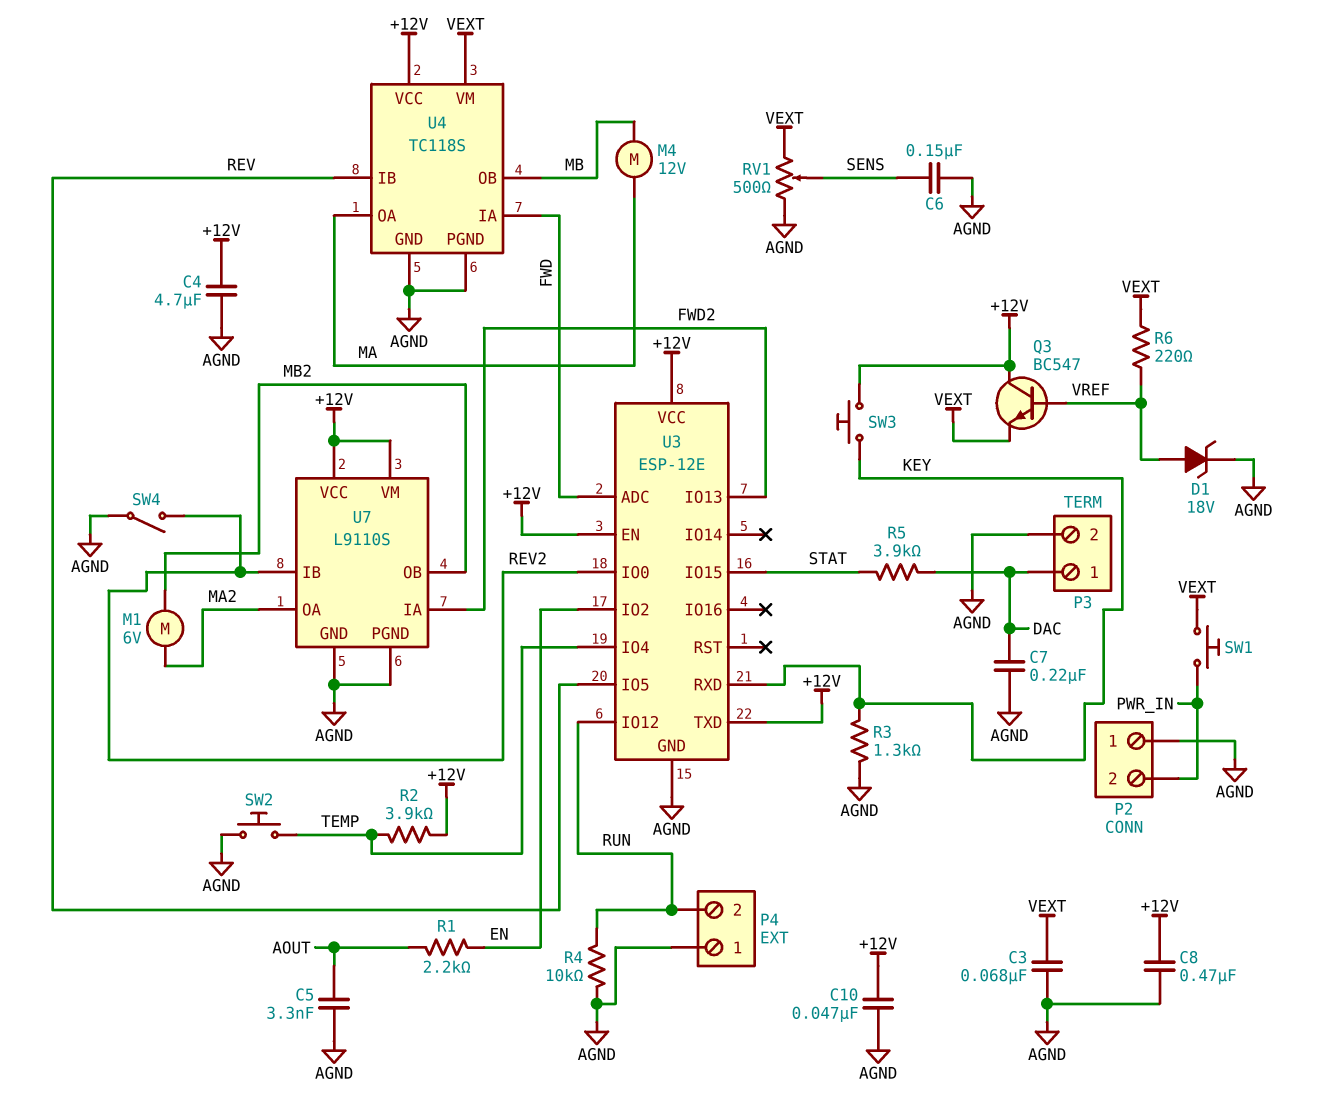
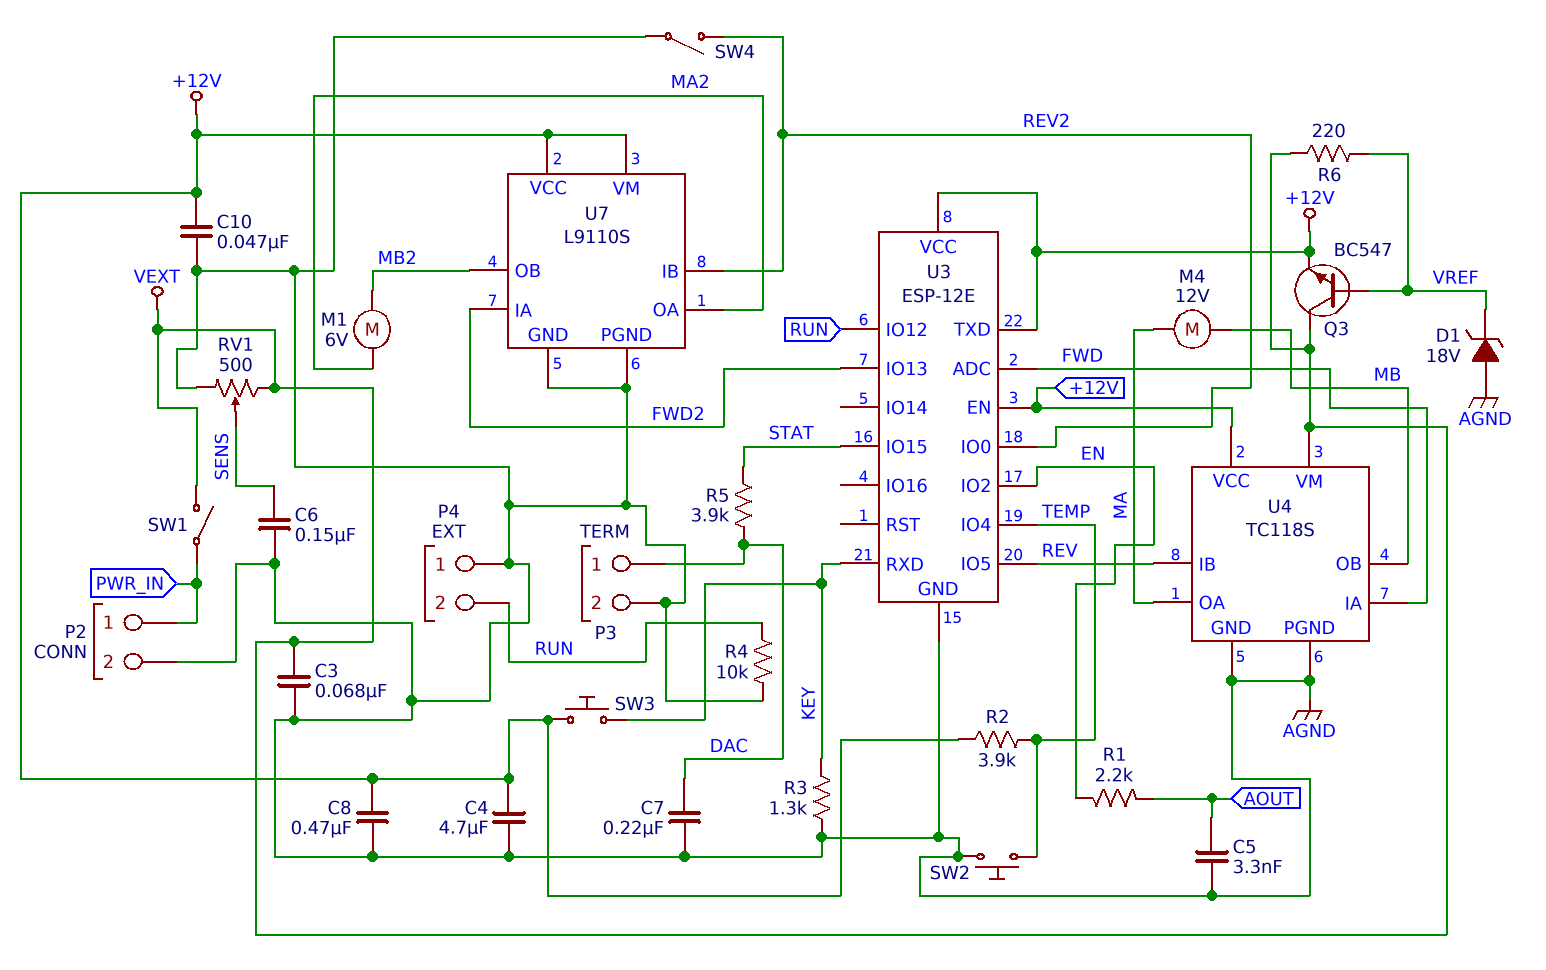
D1: zener 18V (A VREF, K AGND) -> zener 18V (A AGND, K VREF)
P2 pin 1: AGND -> PWR_IN
P2 pin 2: PWR_IN -> AGND
Q3: NPN BC547 (B VREF, C +12V, E VEXT) -> NPN BC547 (B VREF, C VEXT, E +12V)
SW1: button (PWR_IN, VEXT) -> switch (PWR_IN, VEXT)

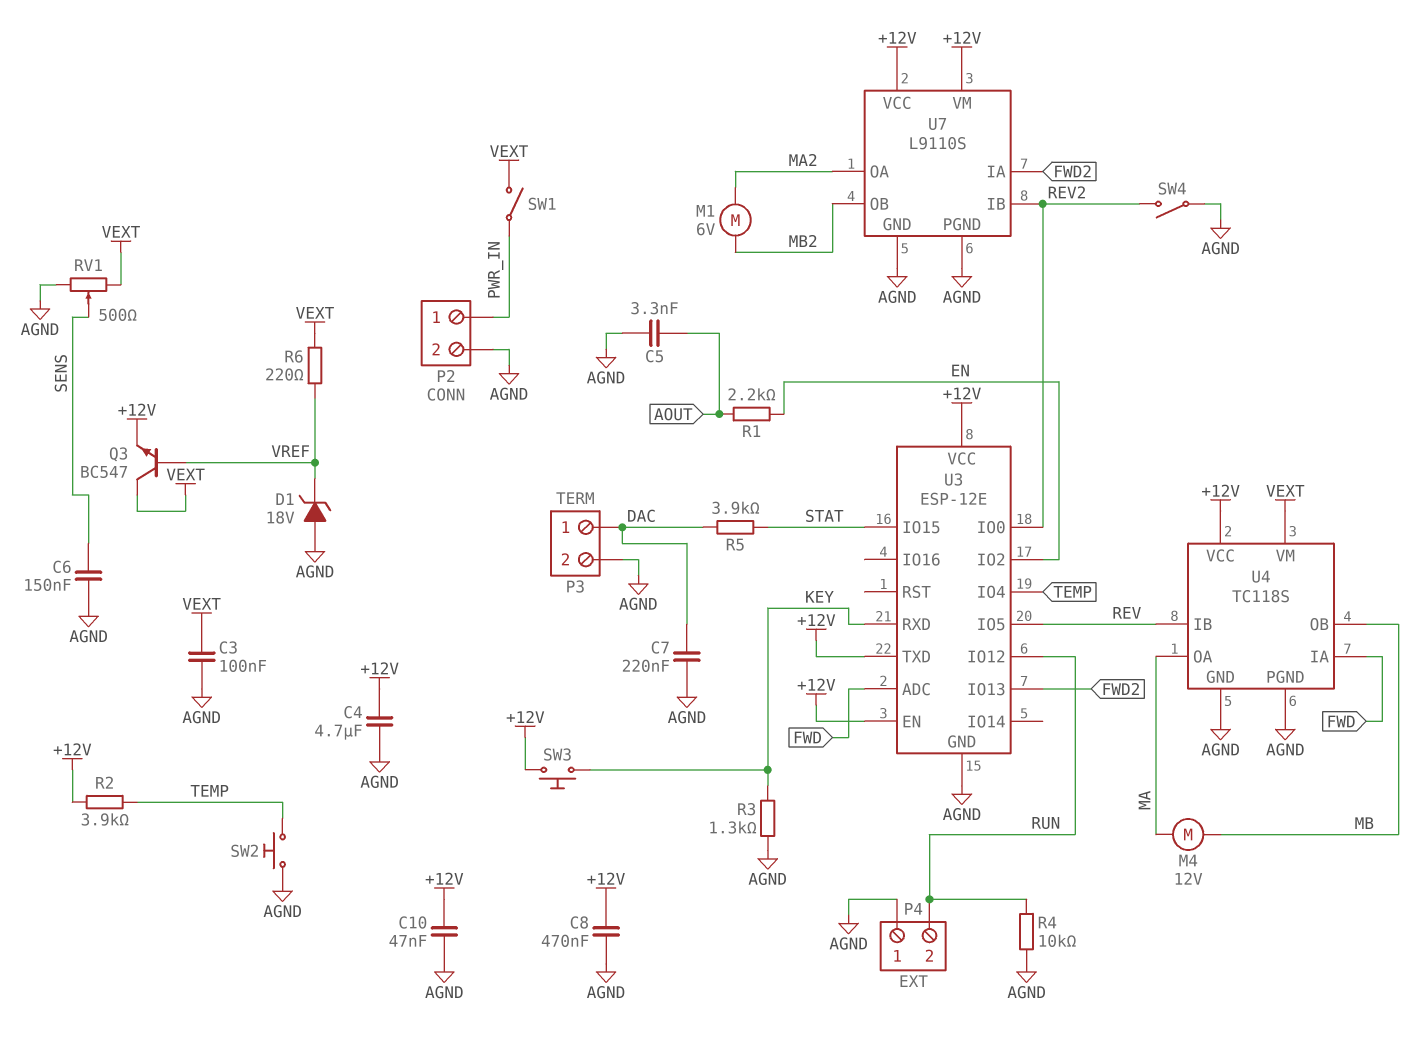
C3: 68nF (AGND, VEXT) -> 100nF (AGND, VEXT)

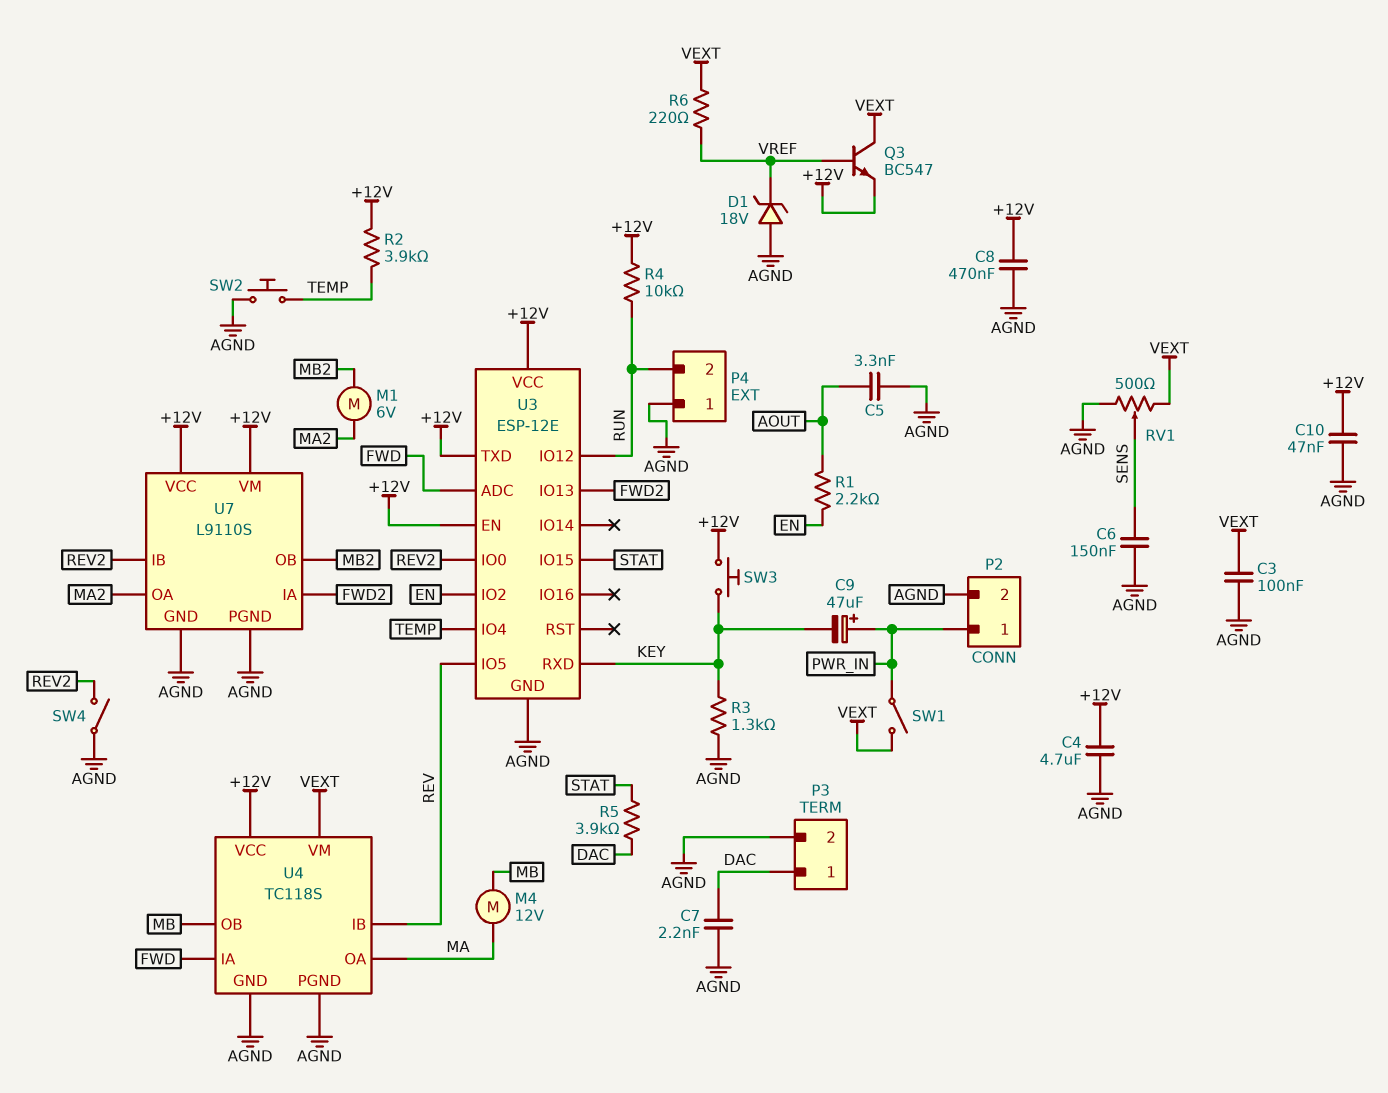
C7: 220nF (AGND, DAC) -> 2.2nF (AGND, DAC)
C9: none -> 47uF (plus PWR_IN, minus KEY)
R4: 10k (AGND, RUN) -> 10k (+12V, RUN)

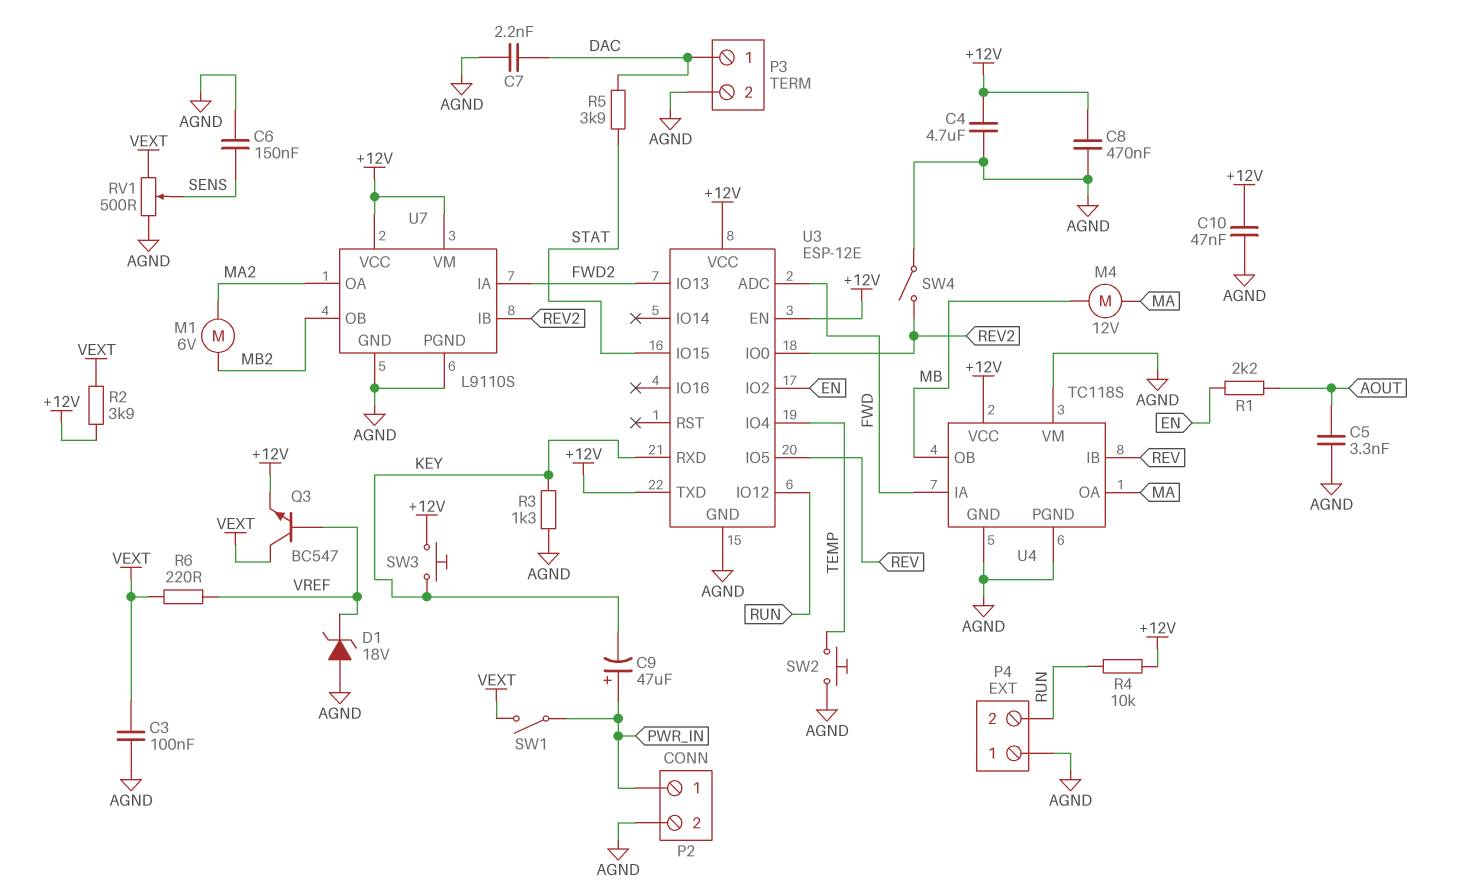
R2: 3.9k (+12V, TEMP) -> 3.9k (+12V, VEXT)
U4 pin VM: VEXT -> AGND

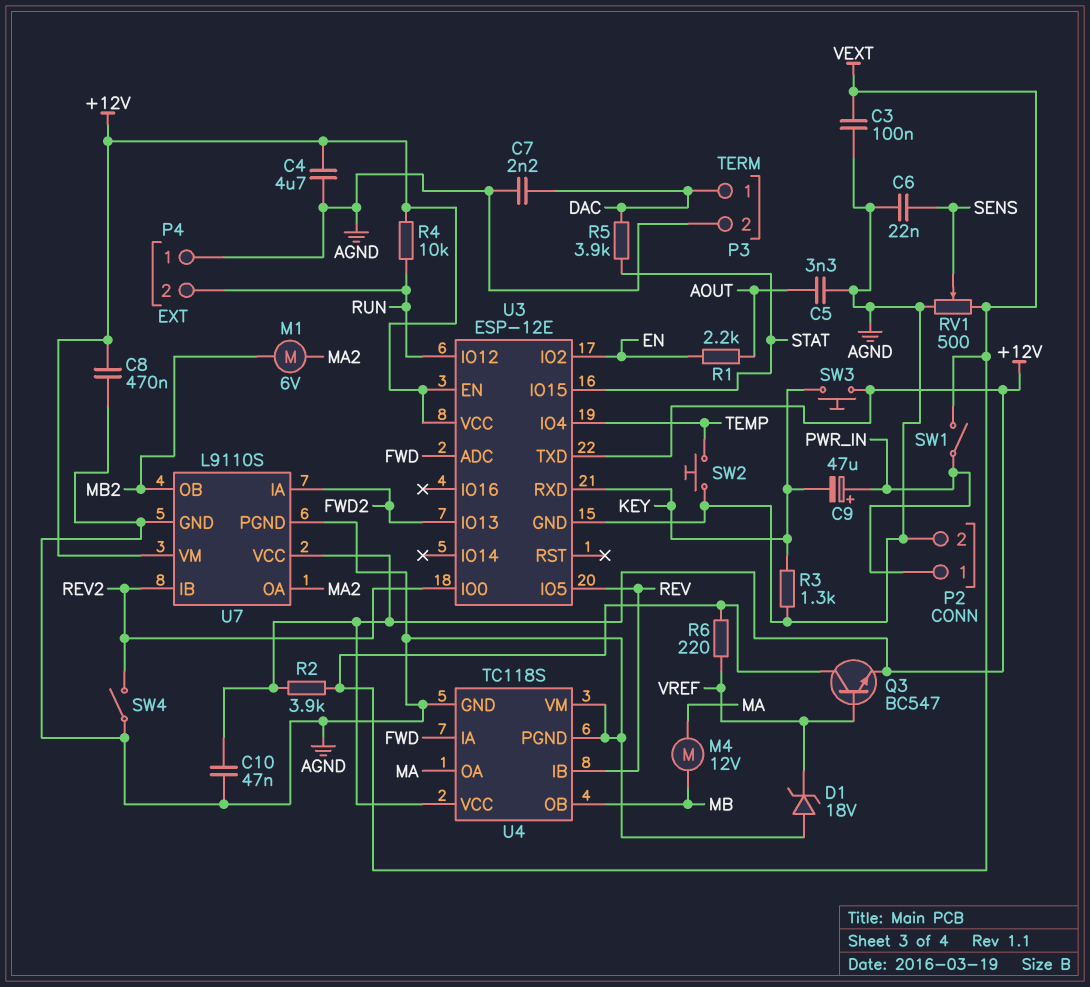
C6: 150nF (AGND, SENS) -> 22nF (AGND, SENS)

